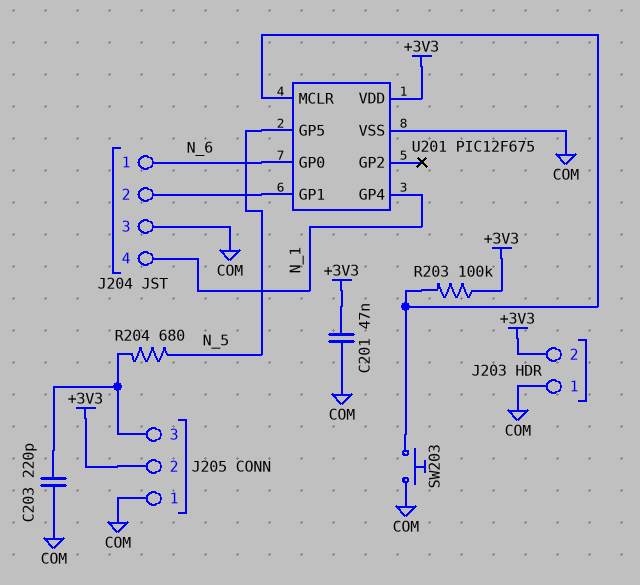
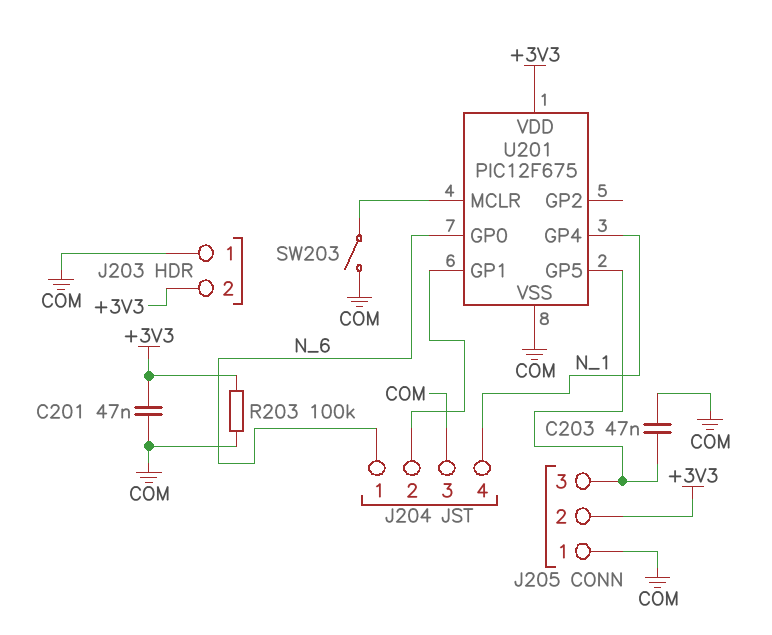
C203: 220pF (COM, J205/3) -> 47nF (COM, J205/3)
R203: 100k (+3V3, U201/MCLR) -> 100k (+3V3, COM)
R204: 680 (J205/3, N_5) -> none
SW203: button (COM, U201/MCLR) -> switch (COM, U201/MCLR)
U201 pin GP5: N_5 -> J205/3

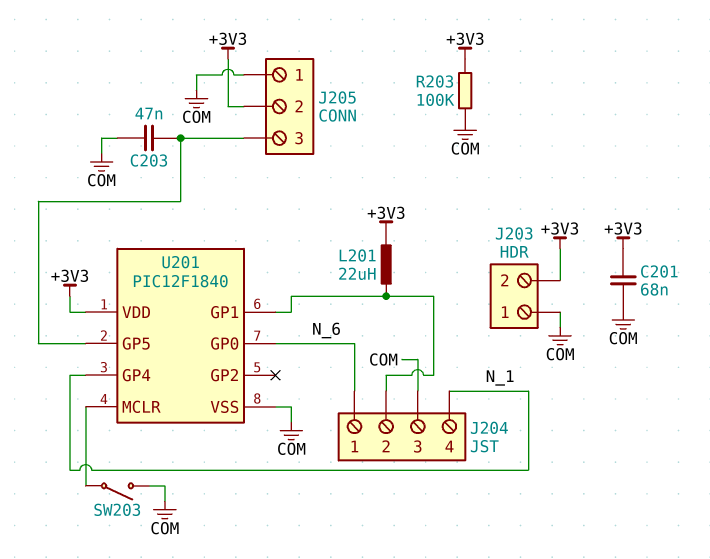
C201: 47nF (+3V3, COM) -> 68nF (+3V3, COM)
L201: none -> 22uH (+3V3, J204/2)
U201: PIC12F675 -> PIC12F1840

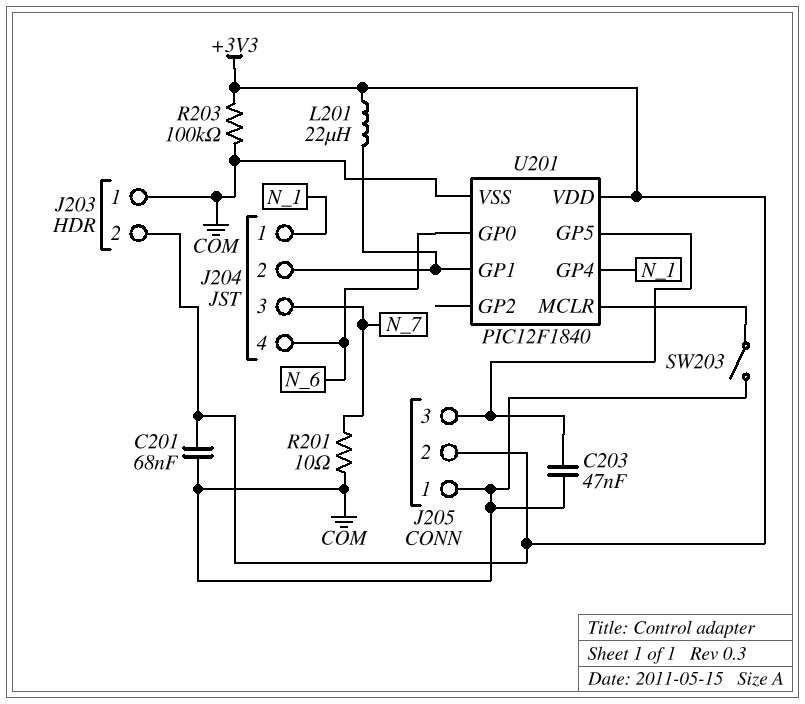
J204 pin 1: N_6 -> N_1
J204 pin 3: COM -> N_7
J204 pin 4: N_1 -> N_6
R201: none -> 10 (COM, N_7)

